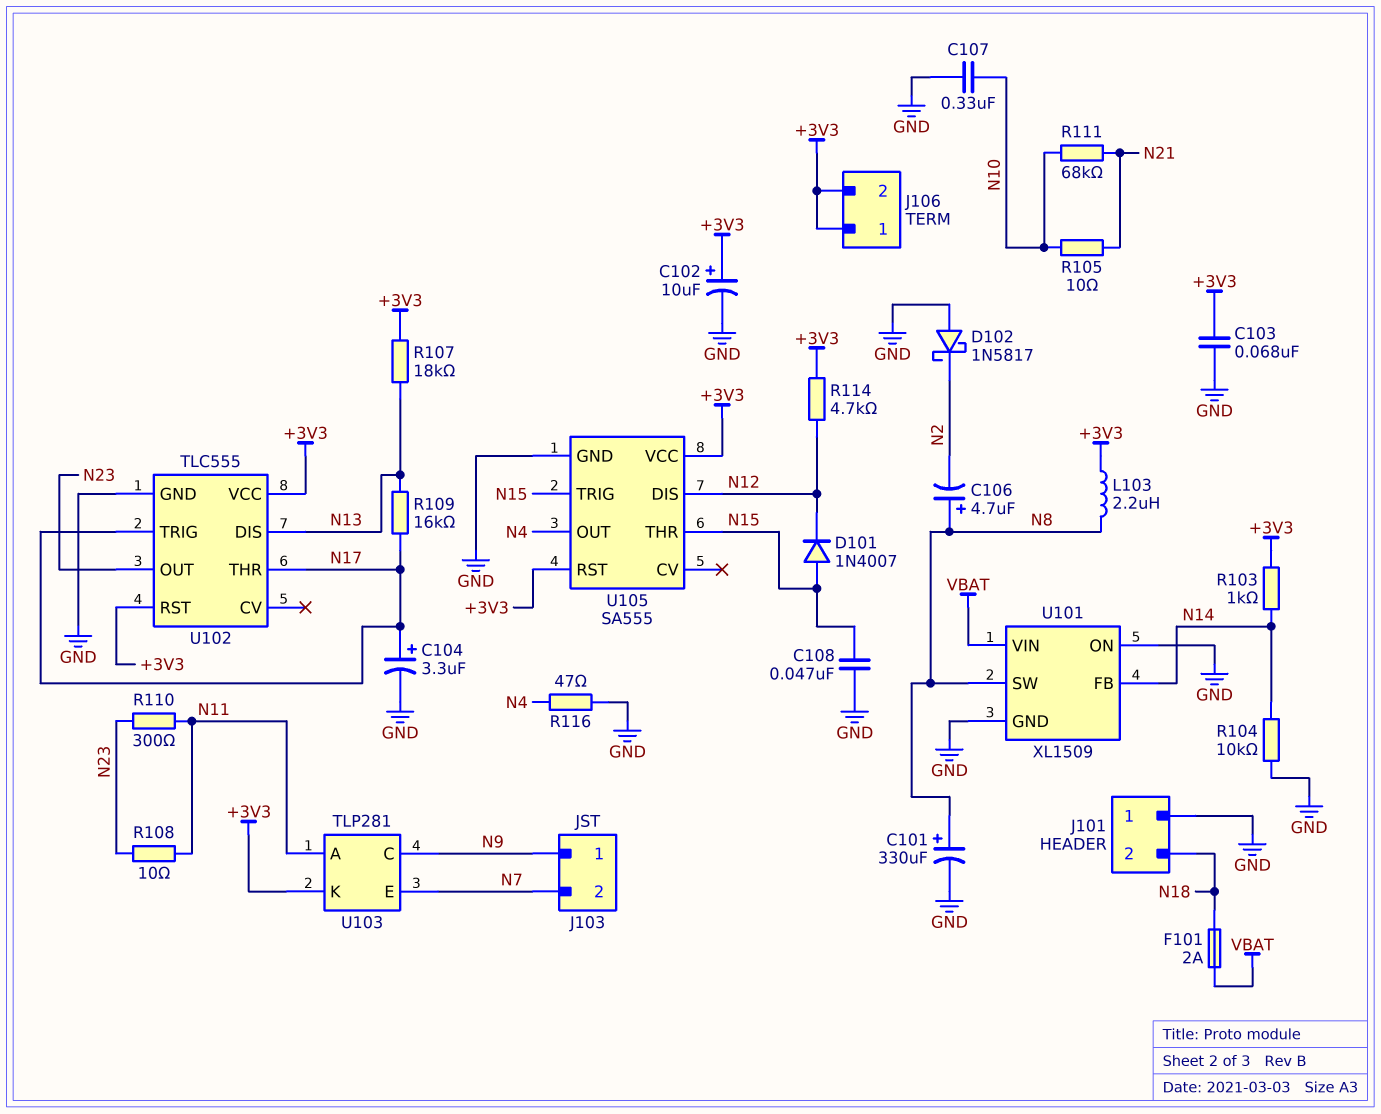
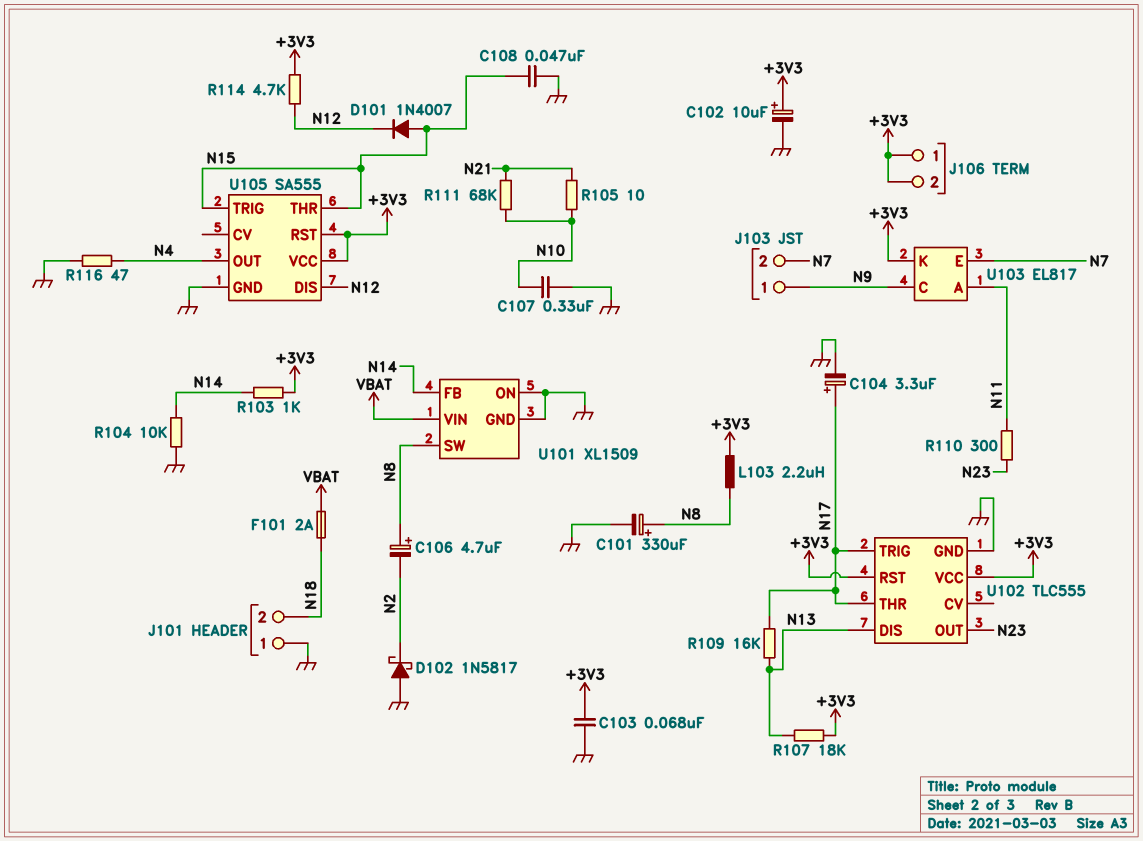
R108: 10 (N11, N23) -> none
U103: TLP281 -> EL817

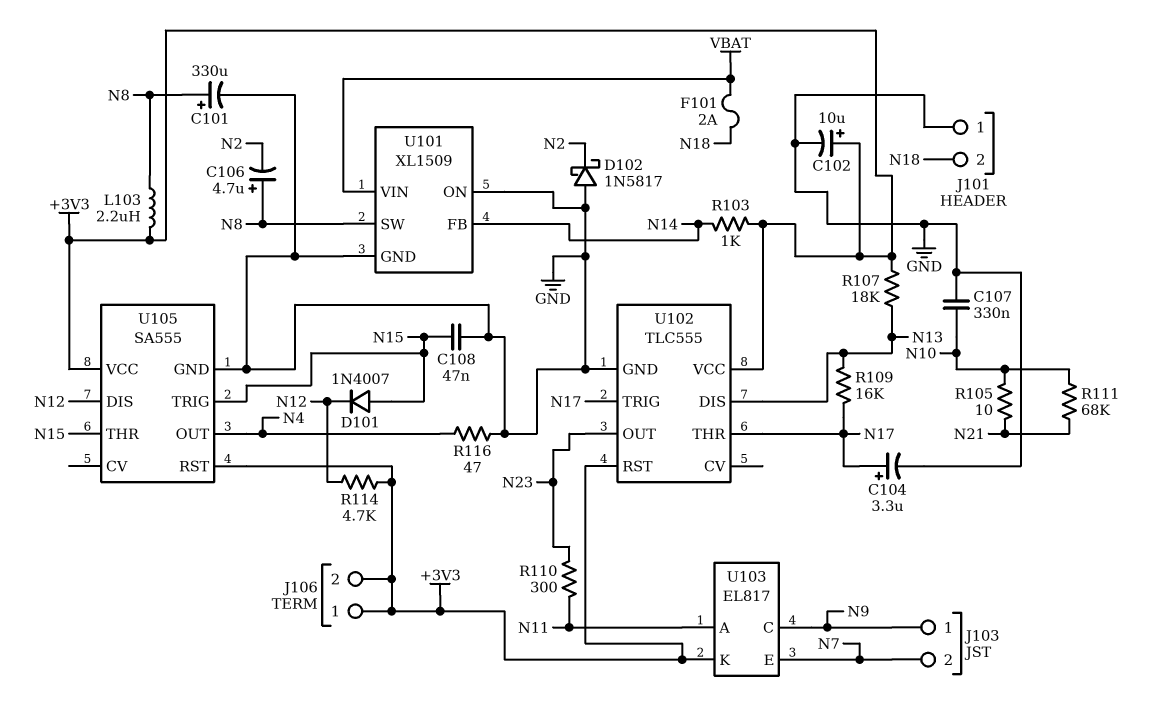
C103: 68nF (+3V3, GND) -> none
R104: 10k (GND, N14) -> none

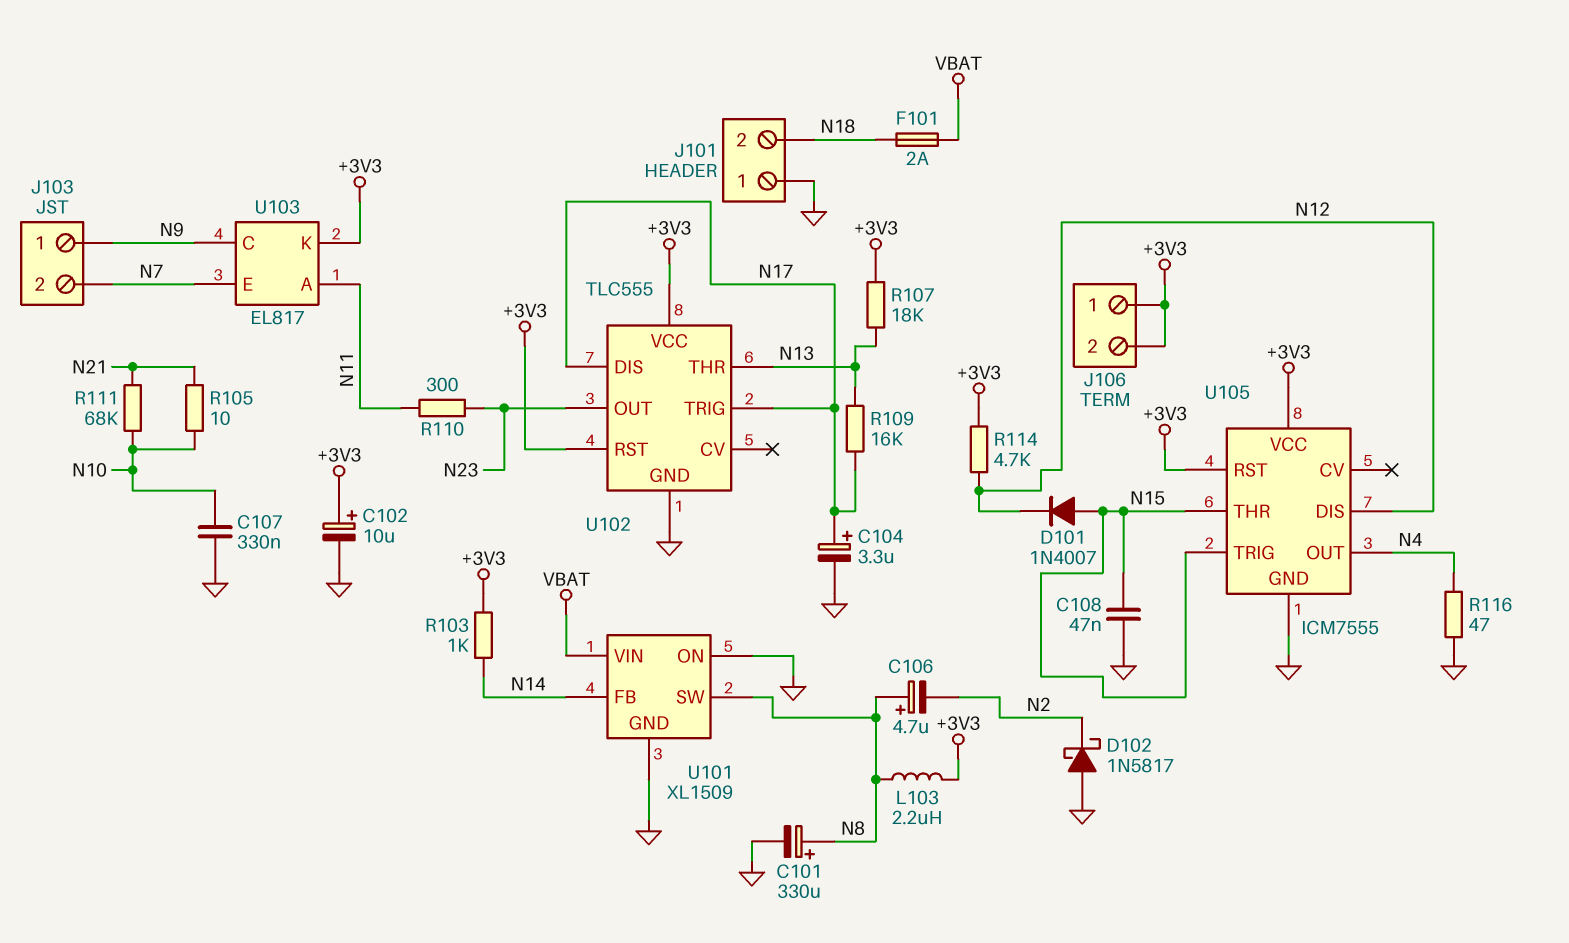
U102 pin DIS: N13 -> N17
U102 pin THR: N17 -> N13
U105: SA555 -> ICM7555

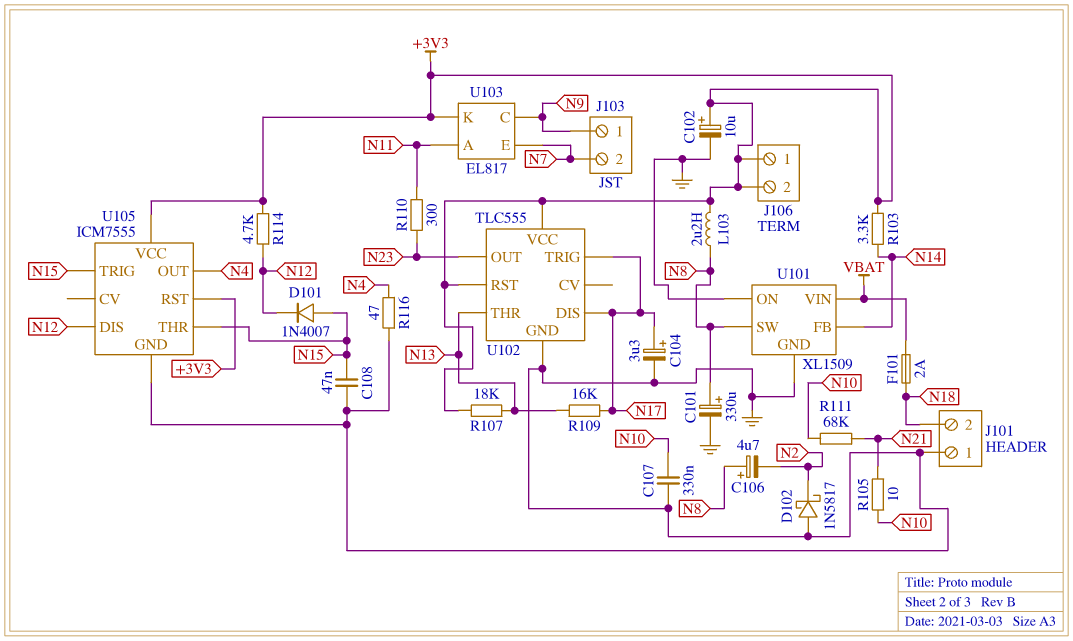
R103: 1k (+3V3, N14) -> 3.3k (+3V3, N14)

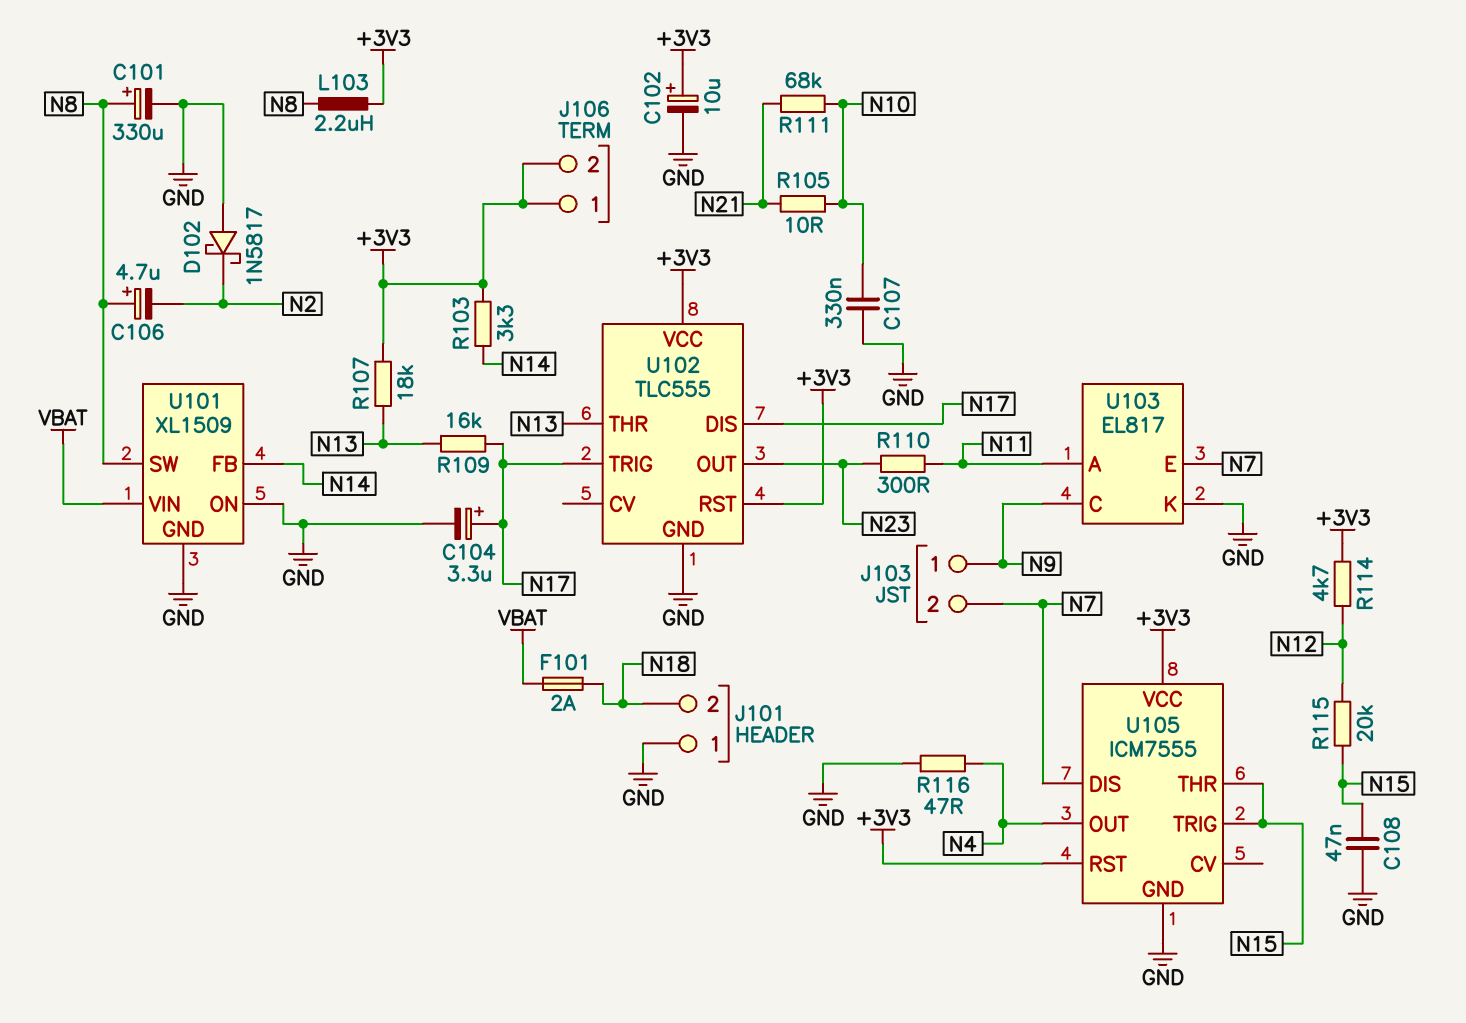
D101: diode 1N4007 (A N15, K N12) -> none
R115: none -> 20k (N12, N15)
U103 pin K: +3V3 -> GND
U105 pin DIS: N12 -> N7

